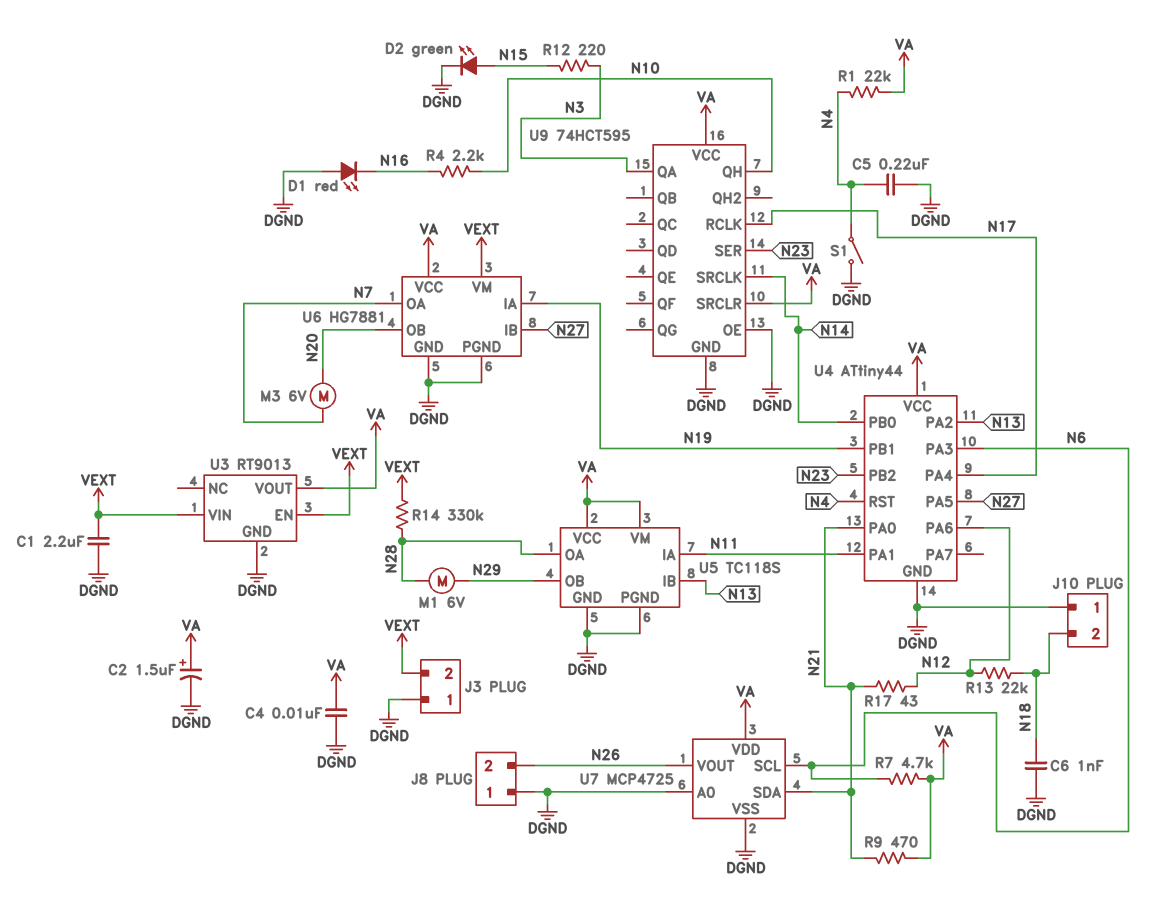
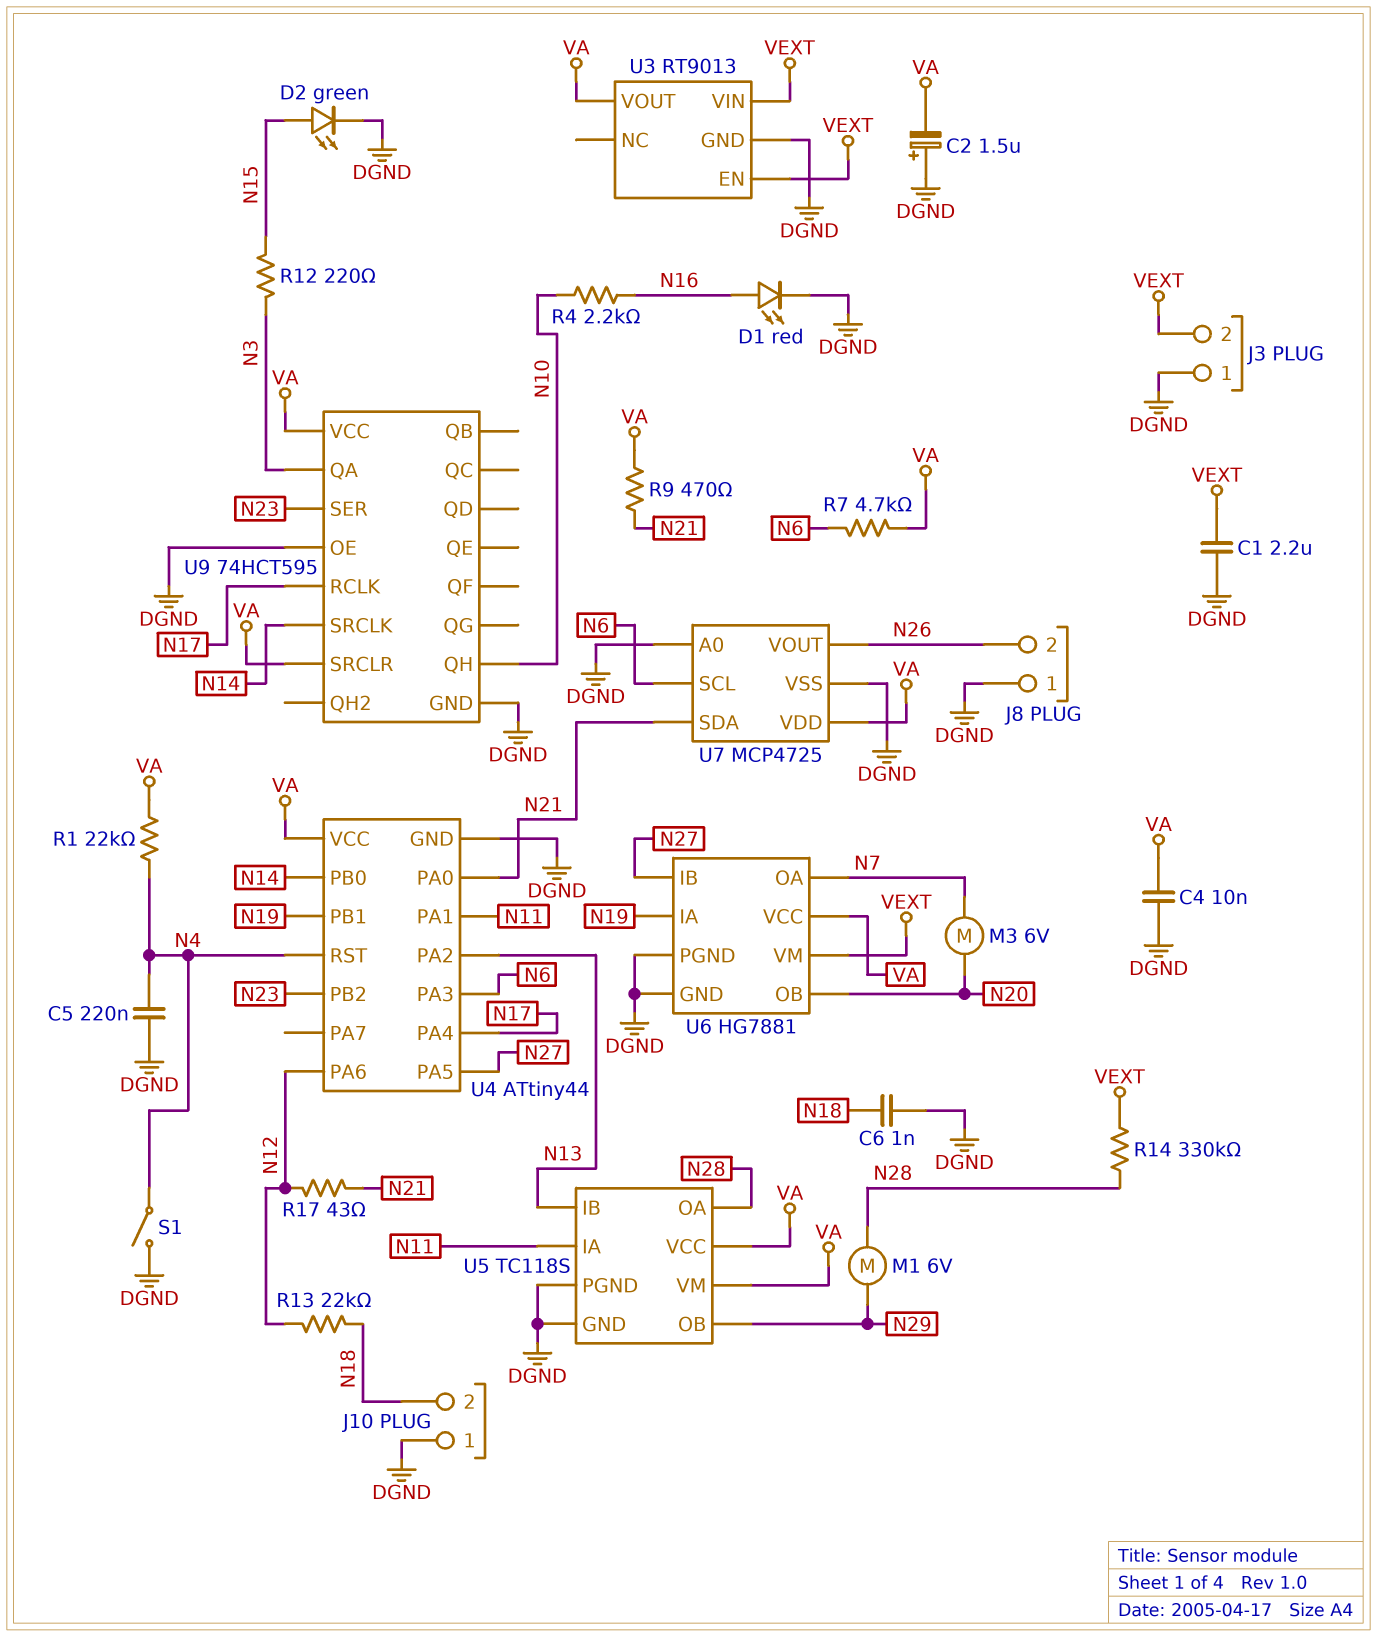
C2: 1.5uF (plus VA, minus DGND) -> 1.5uF (plus DGND, minus VA)
D1: LED red (A DGND, K N16) -> LED red (A N16, K DGND)

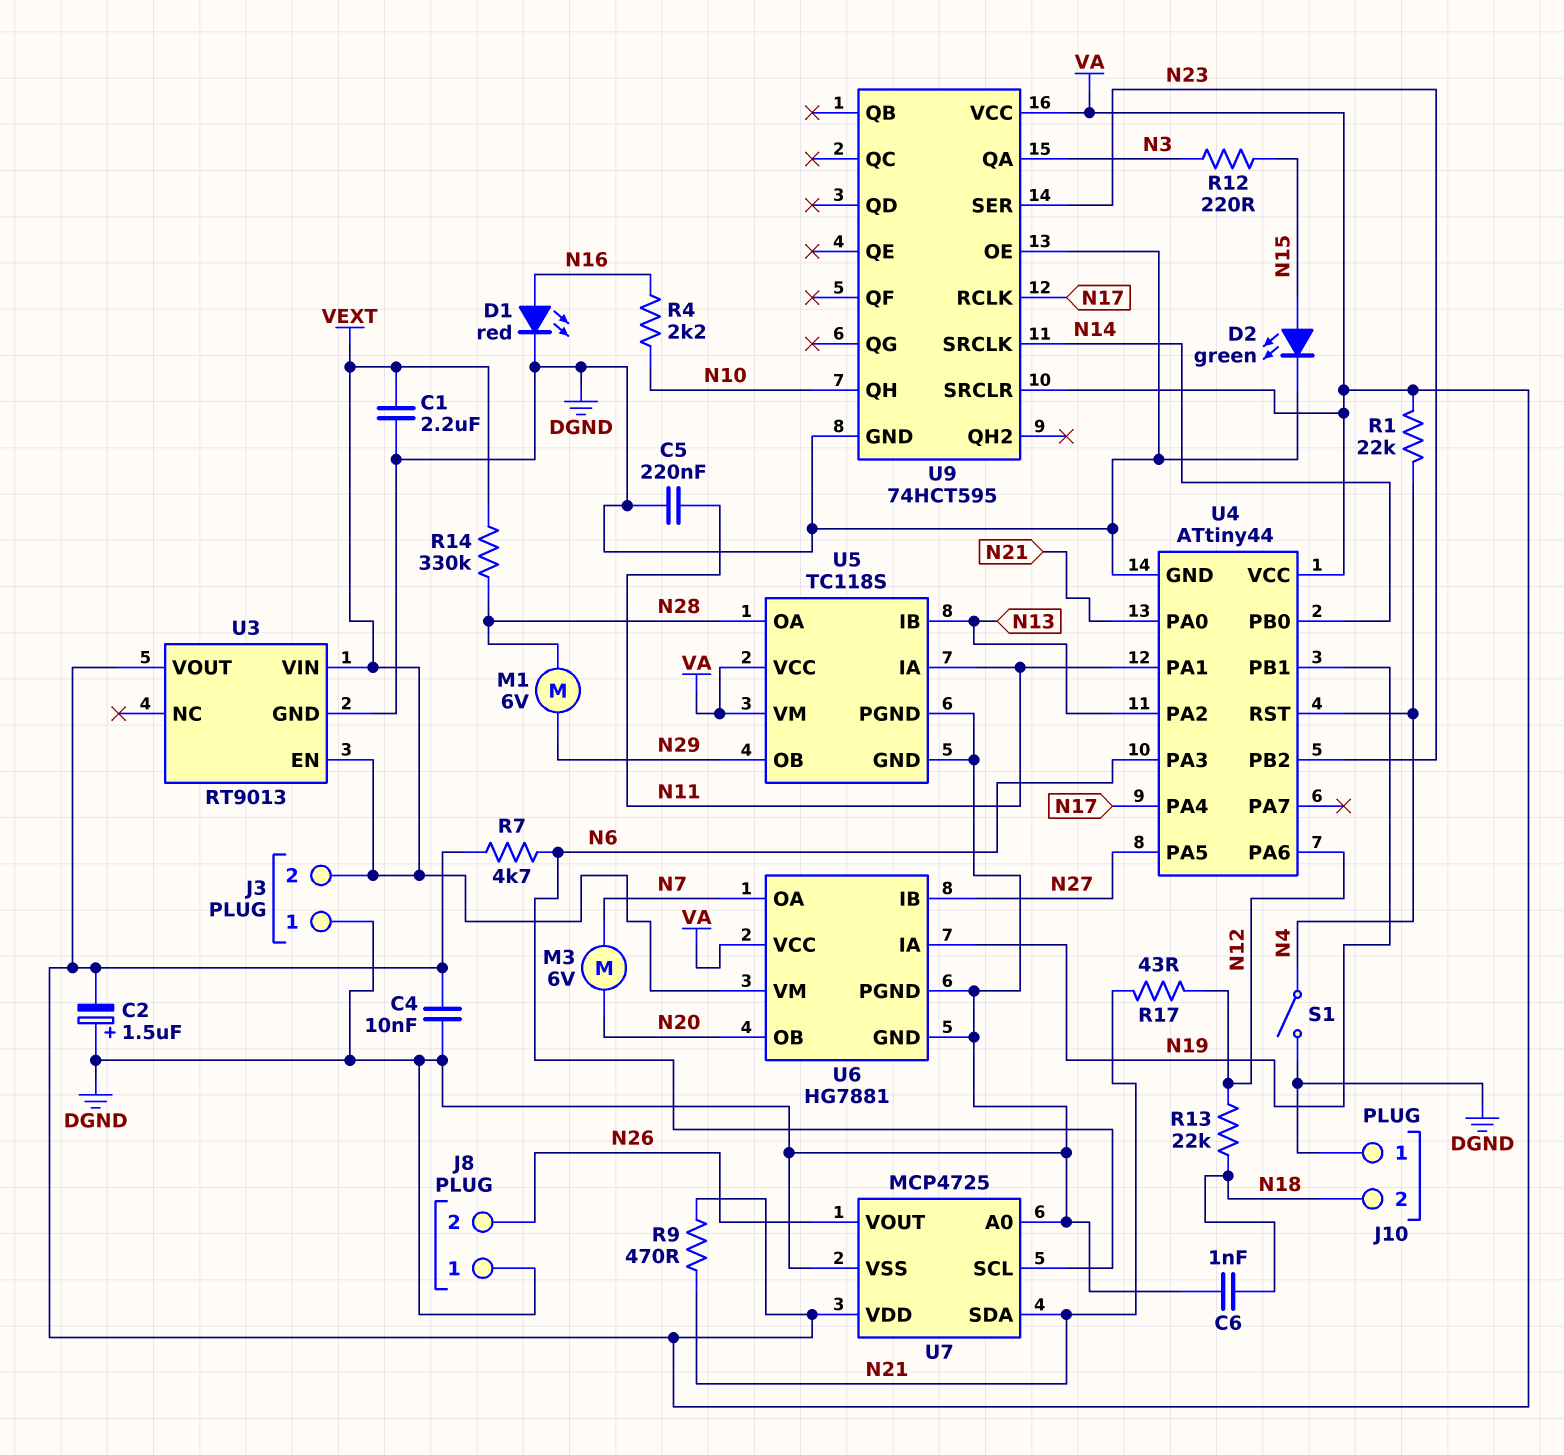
C5: 220nF (DGND, N4) -> 220nF (DGND, N11)

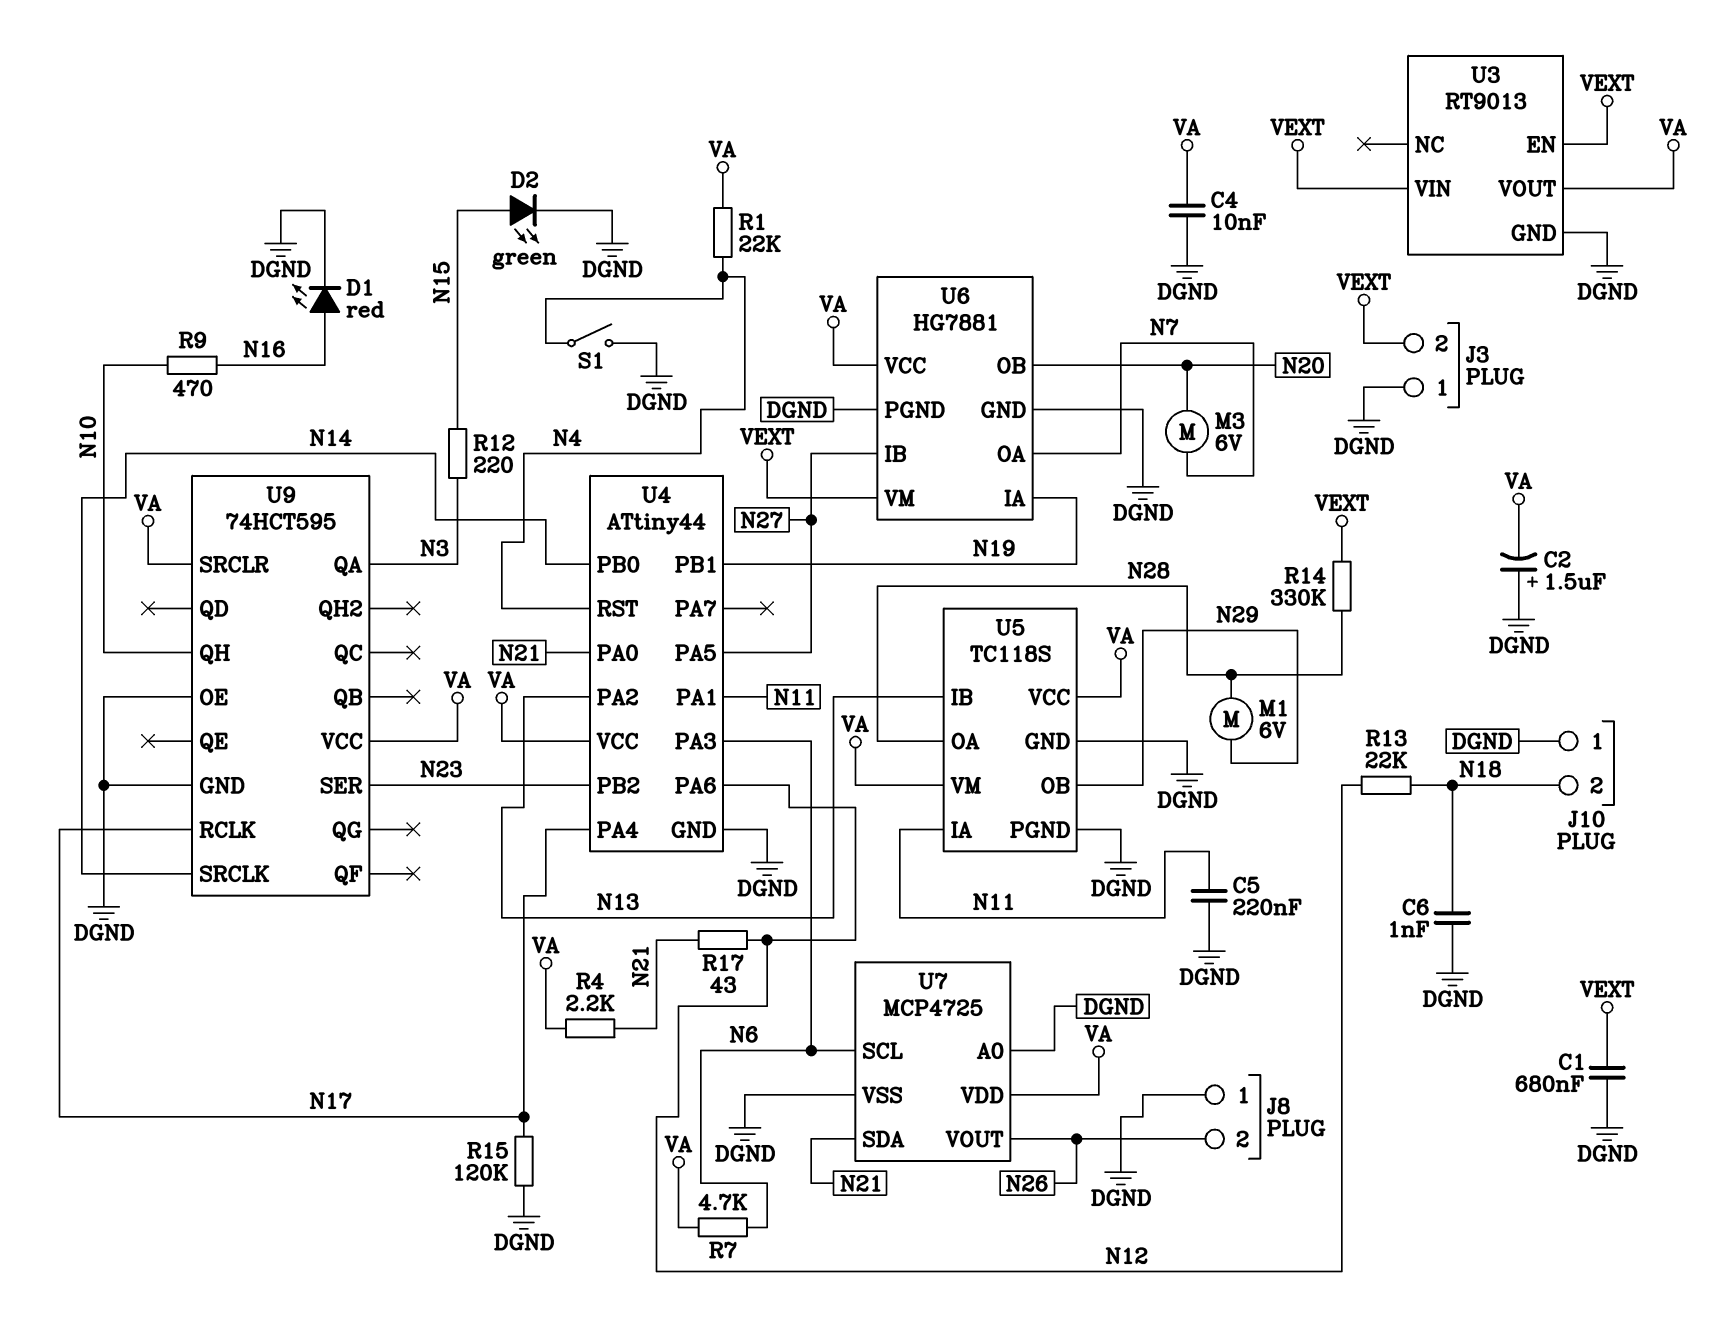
C1: 2.2uF (DGND, VEXT) -> 680nF (DGND, VEXT)
R4: 2.2k (N10, N16) -> 2.2k (N21, VA)
R9: 470 (N21, VA) -> 470 (N10, N16)
R15: none -> 120k (DGND, N17)

